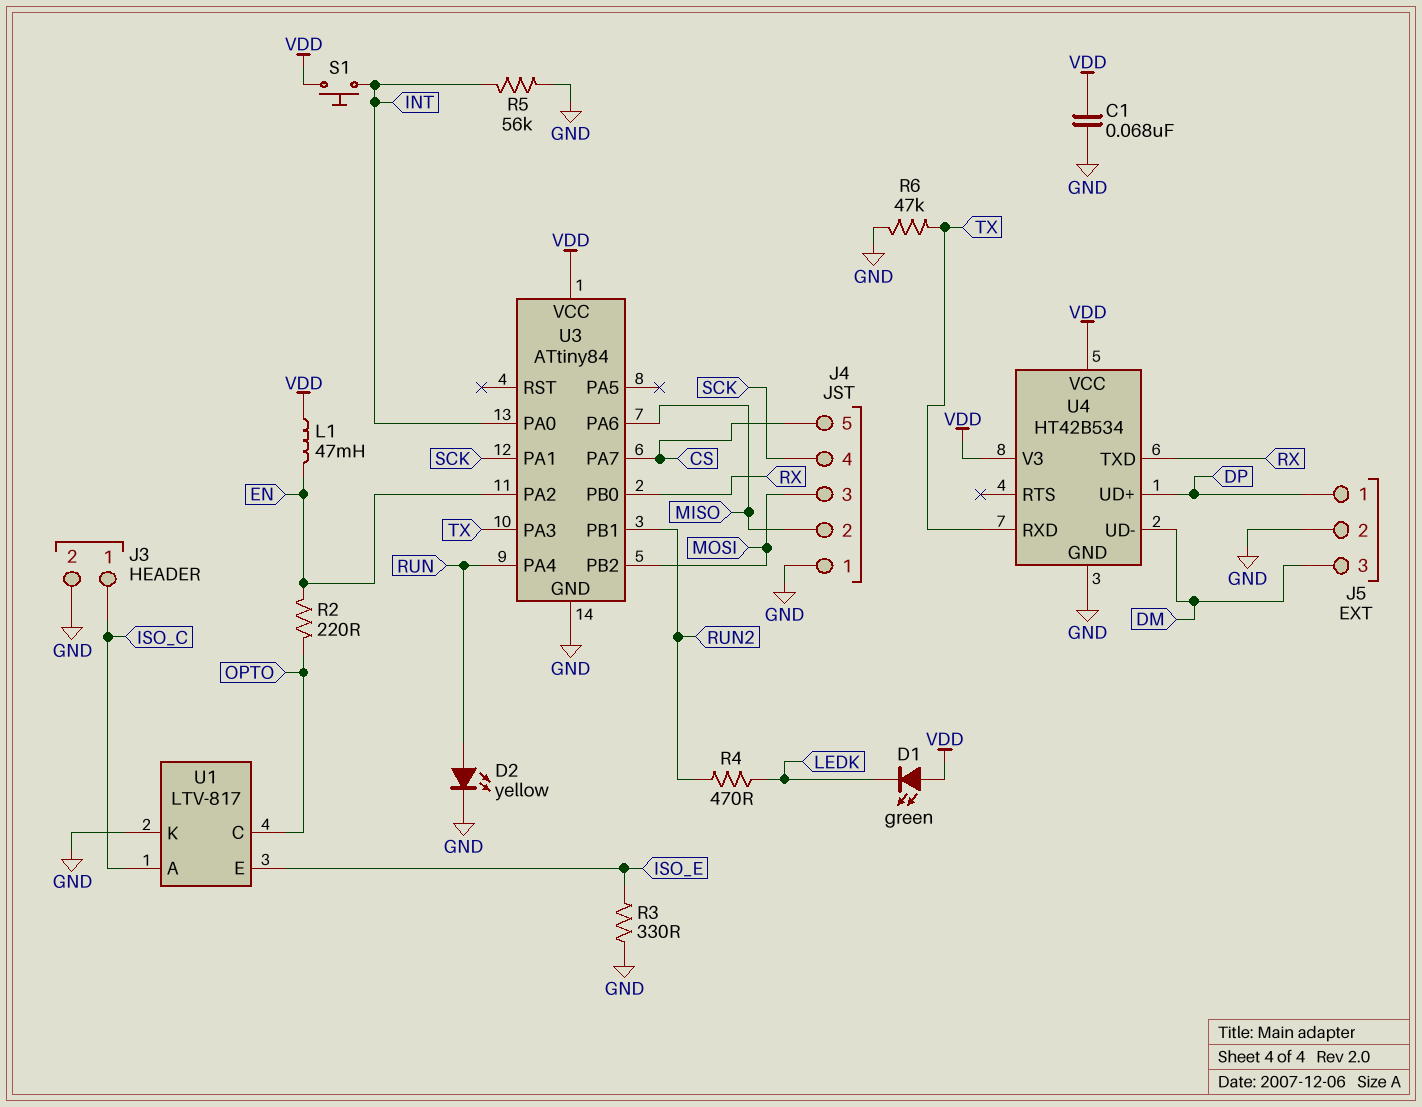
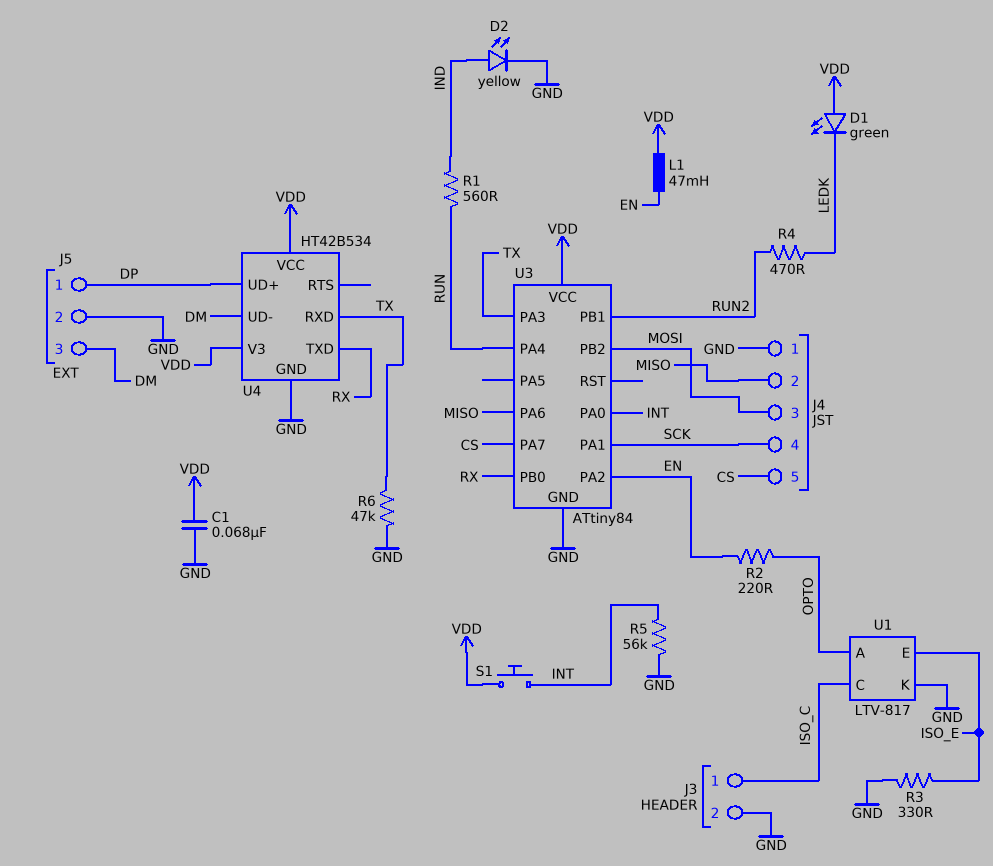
D2: LED yellow (A RUN, K GND) -> LED yellow (A IND, K GND)
R1: none -> 560 (IND, RUN)
U1 pin A: ISO_C -> OPTO
U1 pin C: OPTO -> ISO_C

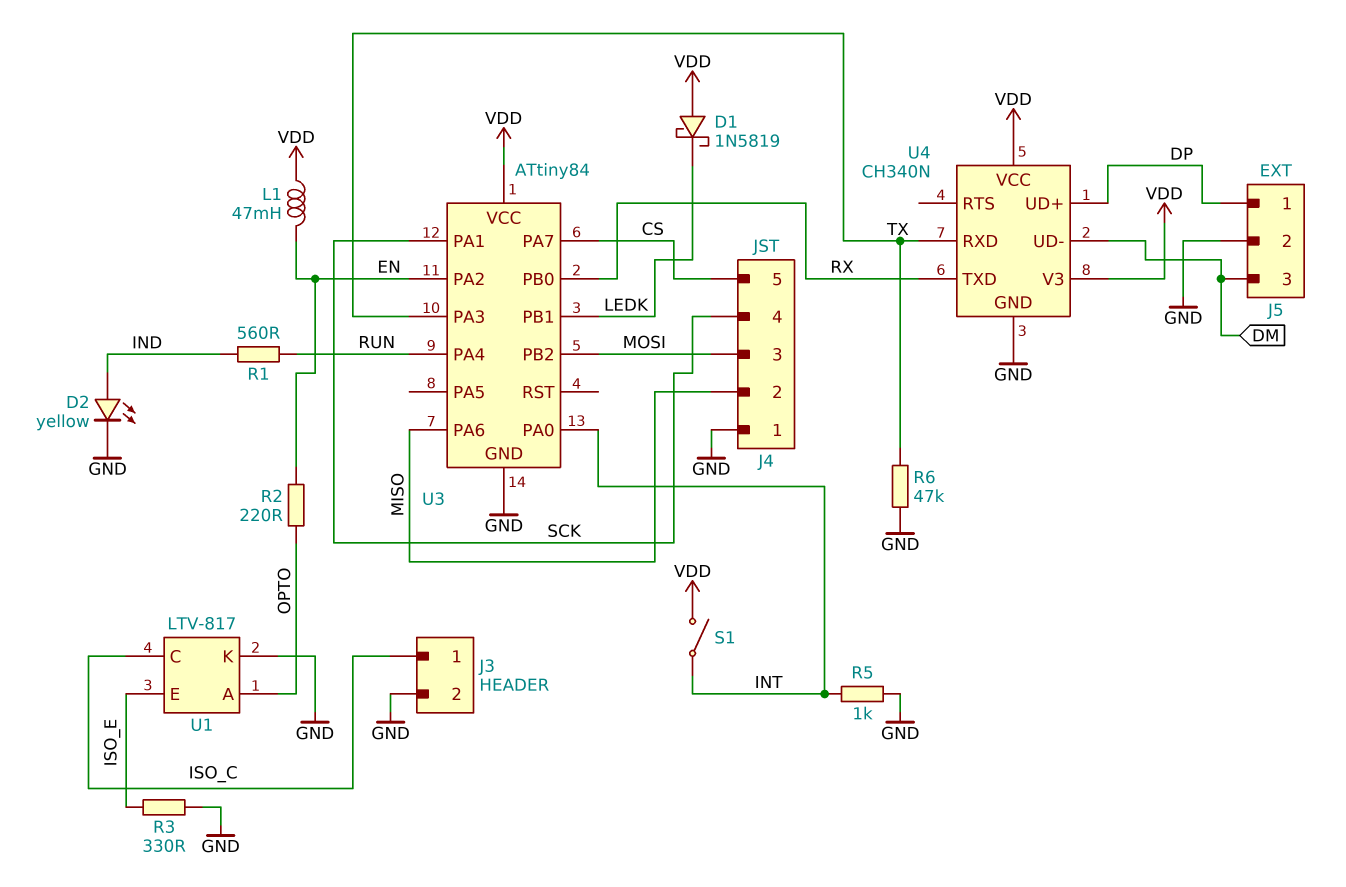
C1: 68nF (GND, VDD) -> none
D1: LED green (A VDD, K LEDK) -> schottky 1N5819 (A VDD, K LEDK)
R4: 470 (LEDK, RUN2) -> none
R5: 56k (GND, INT) -> 1k (GND, INT)
S1: button (INT, VDD) -> switch (INT, VDD)
U3 pin PB1: RUN2 -> LEDK
U4: HT42B534 -> CH340N

